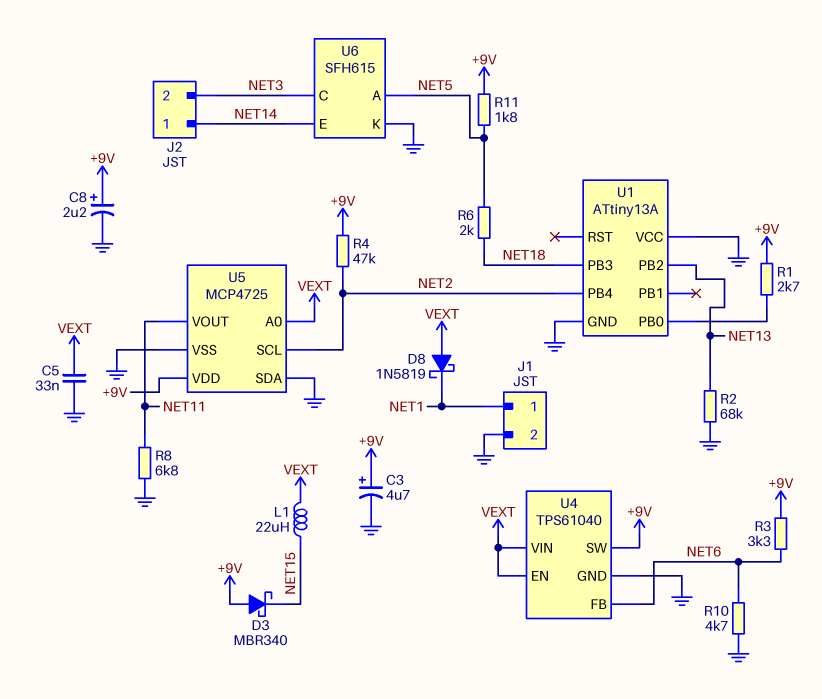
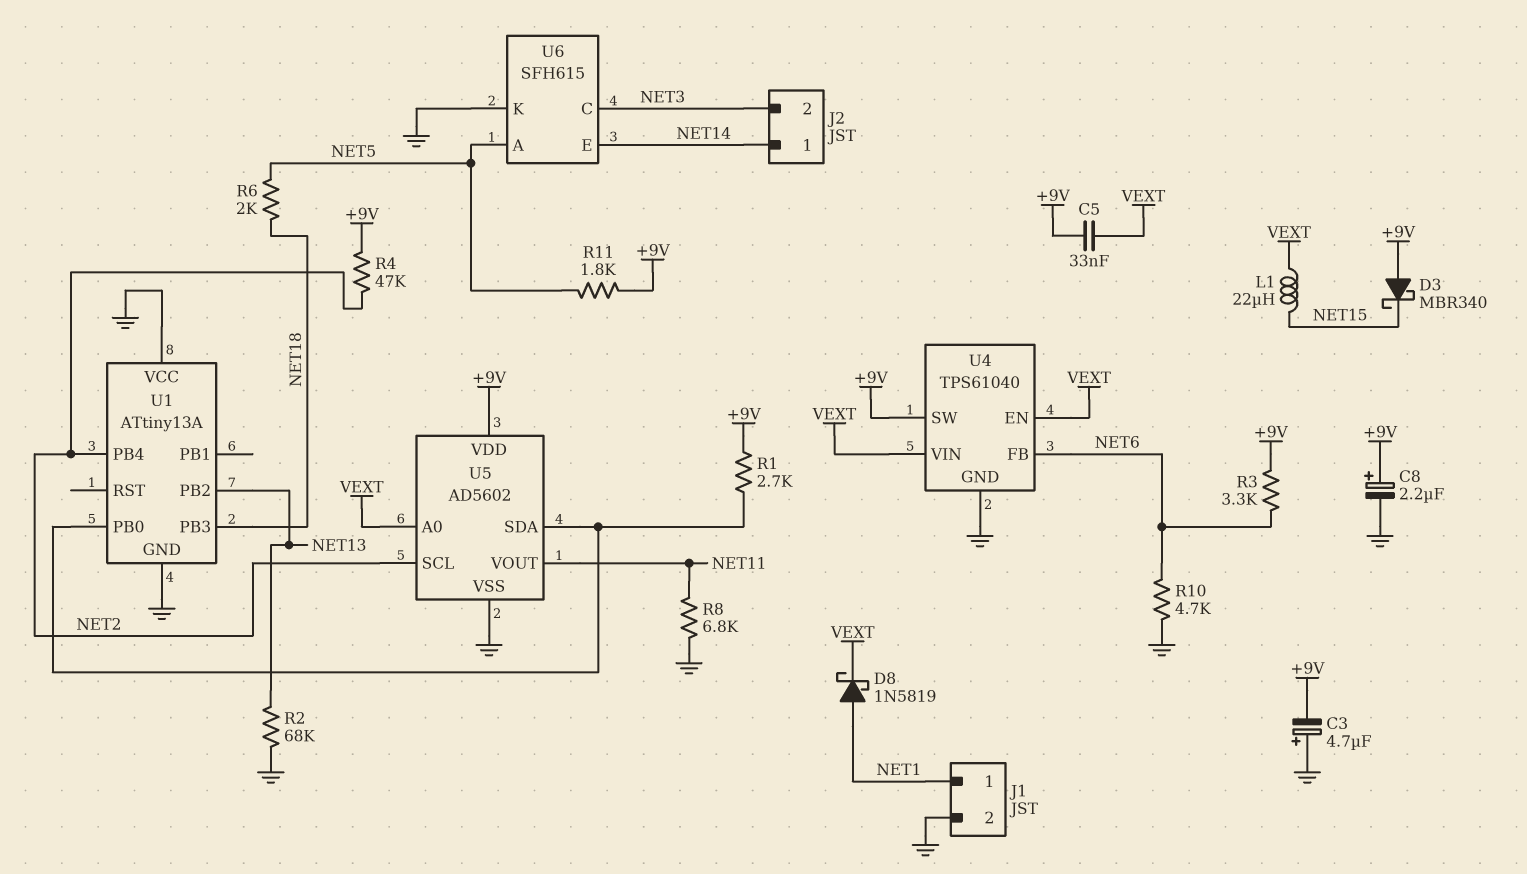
C3: 4.7uF (plus +9V, minus GND) -> 4.7uF (plus GND, minus +9V)
C5: 33nF (GND, VEXT) -> 33nF (+9V, VEXT)
D8: schottky 1N5819 (A VEXT, K NET1) -> schottky 1N5819 (A NET1, K VEXT)
U5: MCP4725 -> AD5602
U5 pin SDA: GND -> U1/PB0

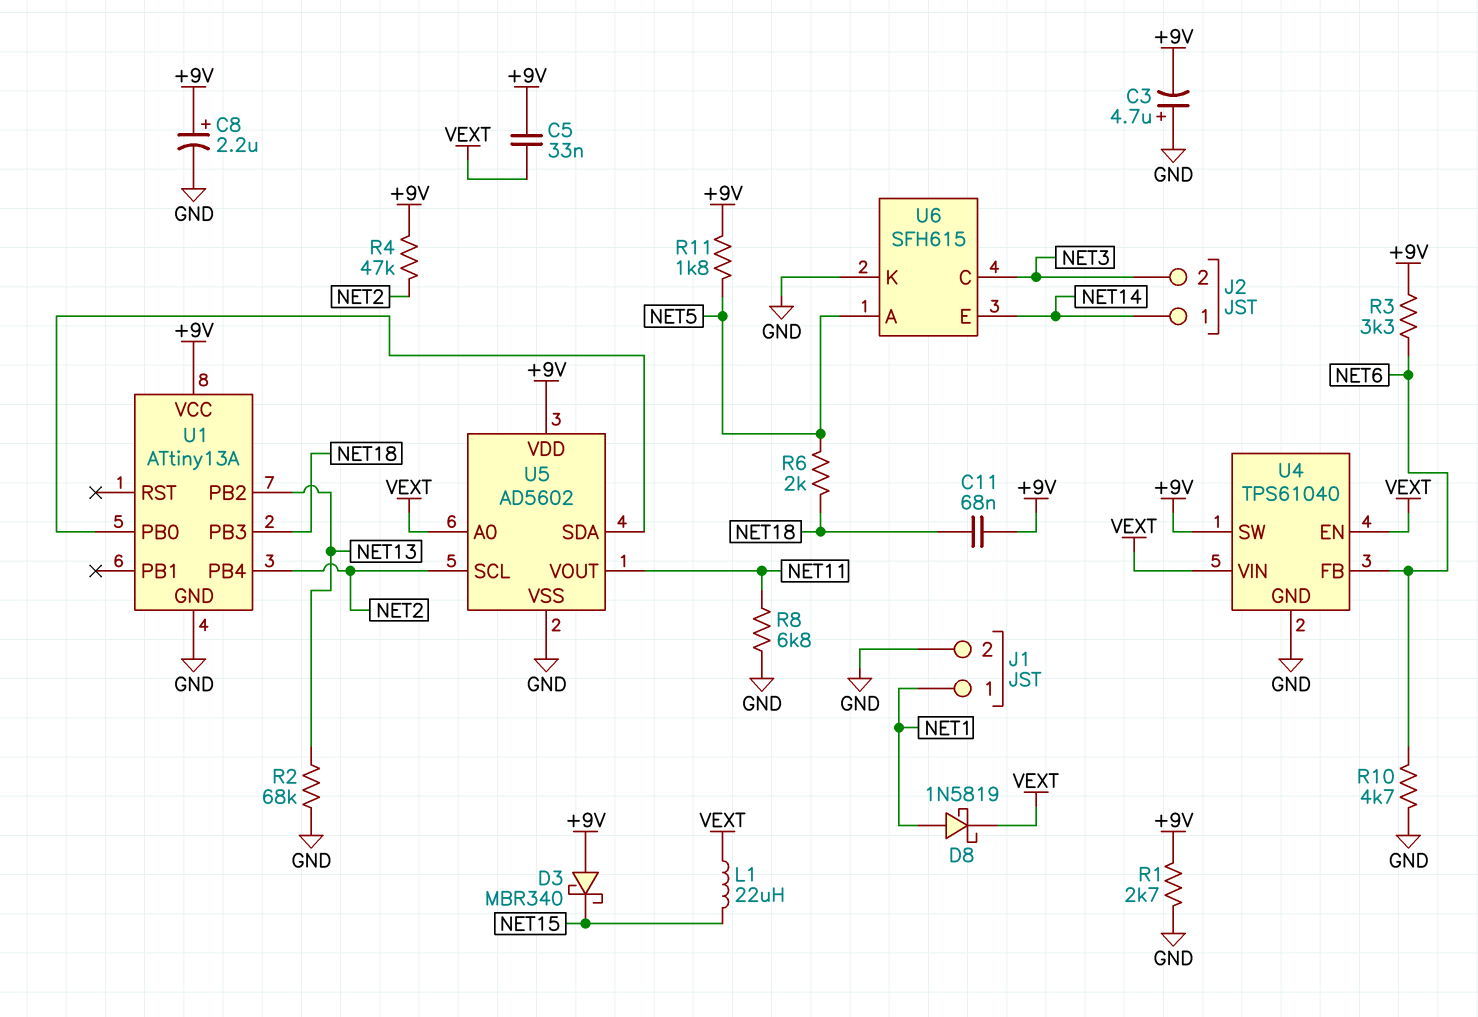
C11: none -> 68nF (+9V, NET18)
R1: 2.7k (+9V, U1/PB0) -> 2.7k (+9V, GND)
U1 pin VCC: GND -> +9V

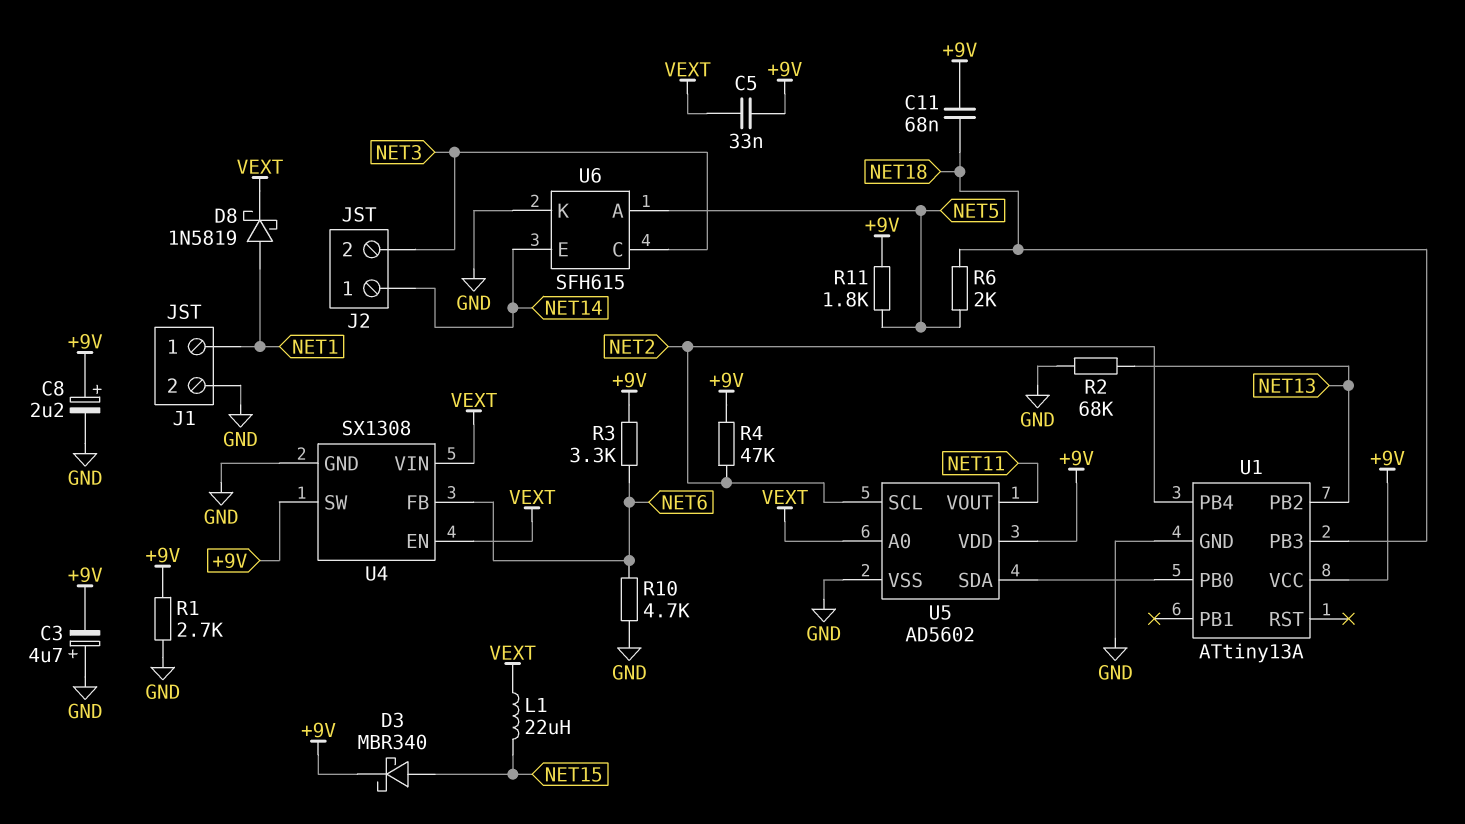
D3: schottky MBR340 (A +9V, K NET15) -> schottky MBR340 (A NET15, K +9V)
R8: 6.8k (GND, NET11) -> none
U4: TPS61040 -> SX1308

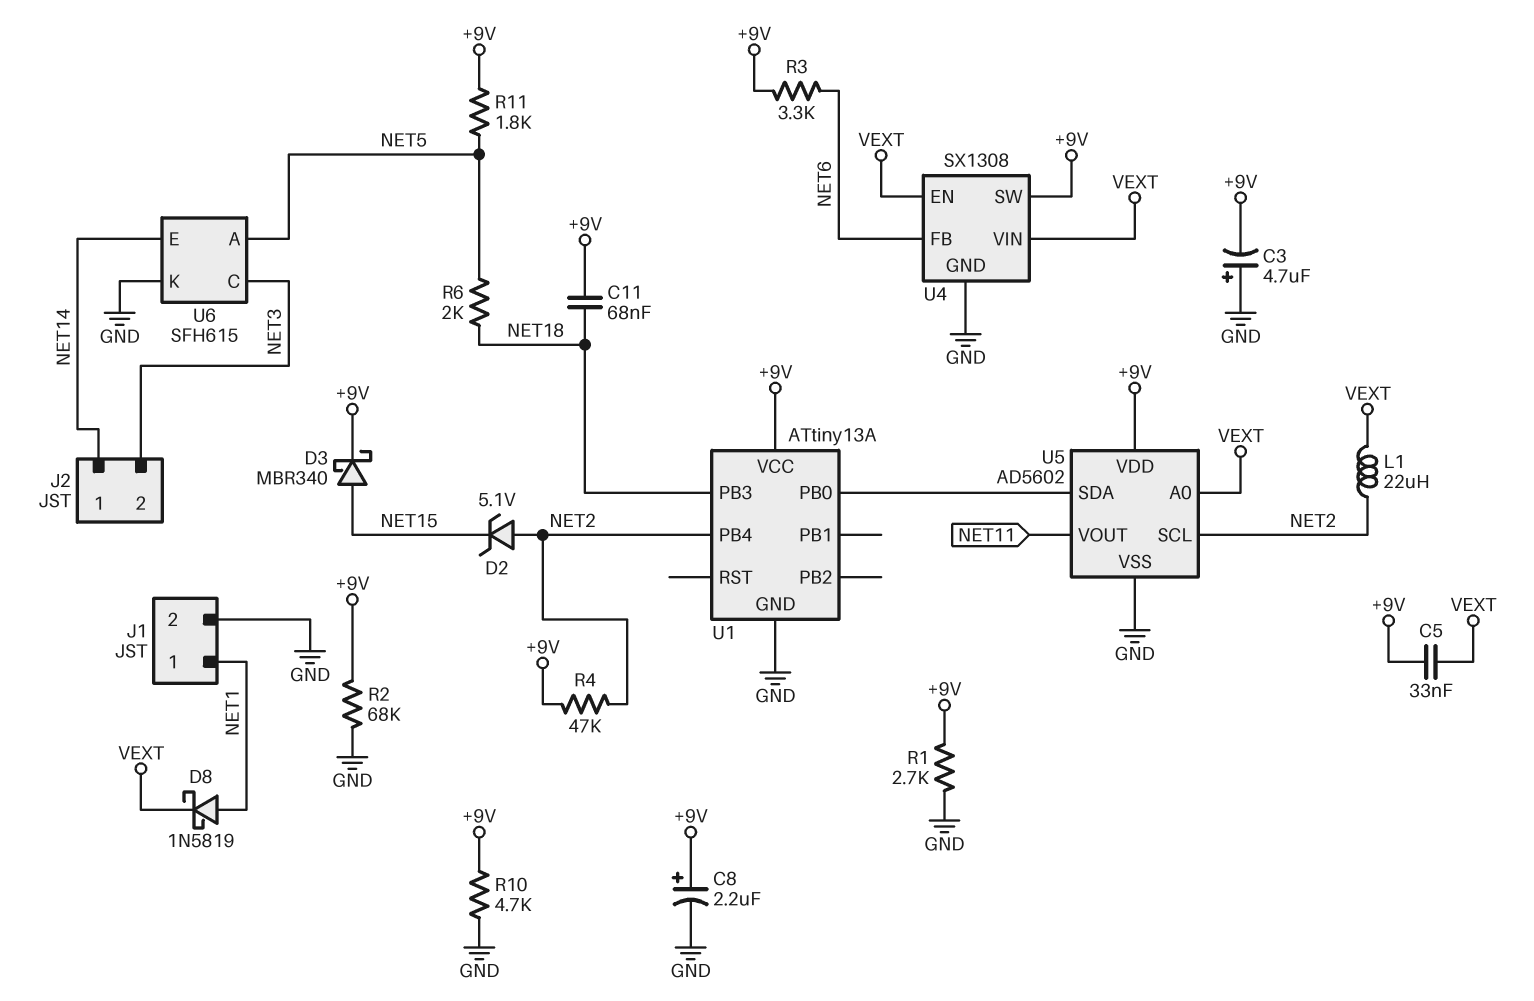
D2: none -> zener 5.1V (A NET2, K NET15)
L1: 22uH (NET15, VEXT) -> 22uH (NET2, VEXT)
R2: 68k (GND, NET13) -> 68k (+9V, GND)
R10: 4.7k (GND, NET6) -> 4.7k (+9V, GND)
U1 pin PB2: NET13 -> none

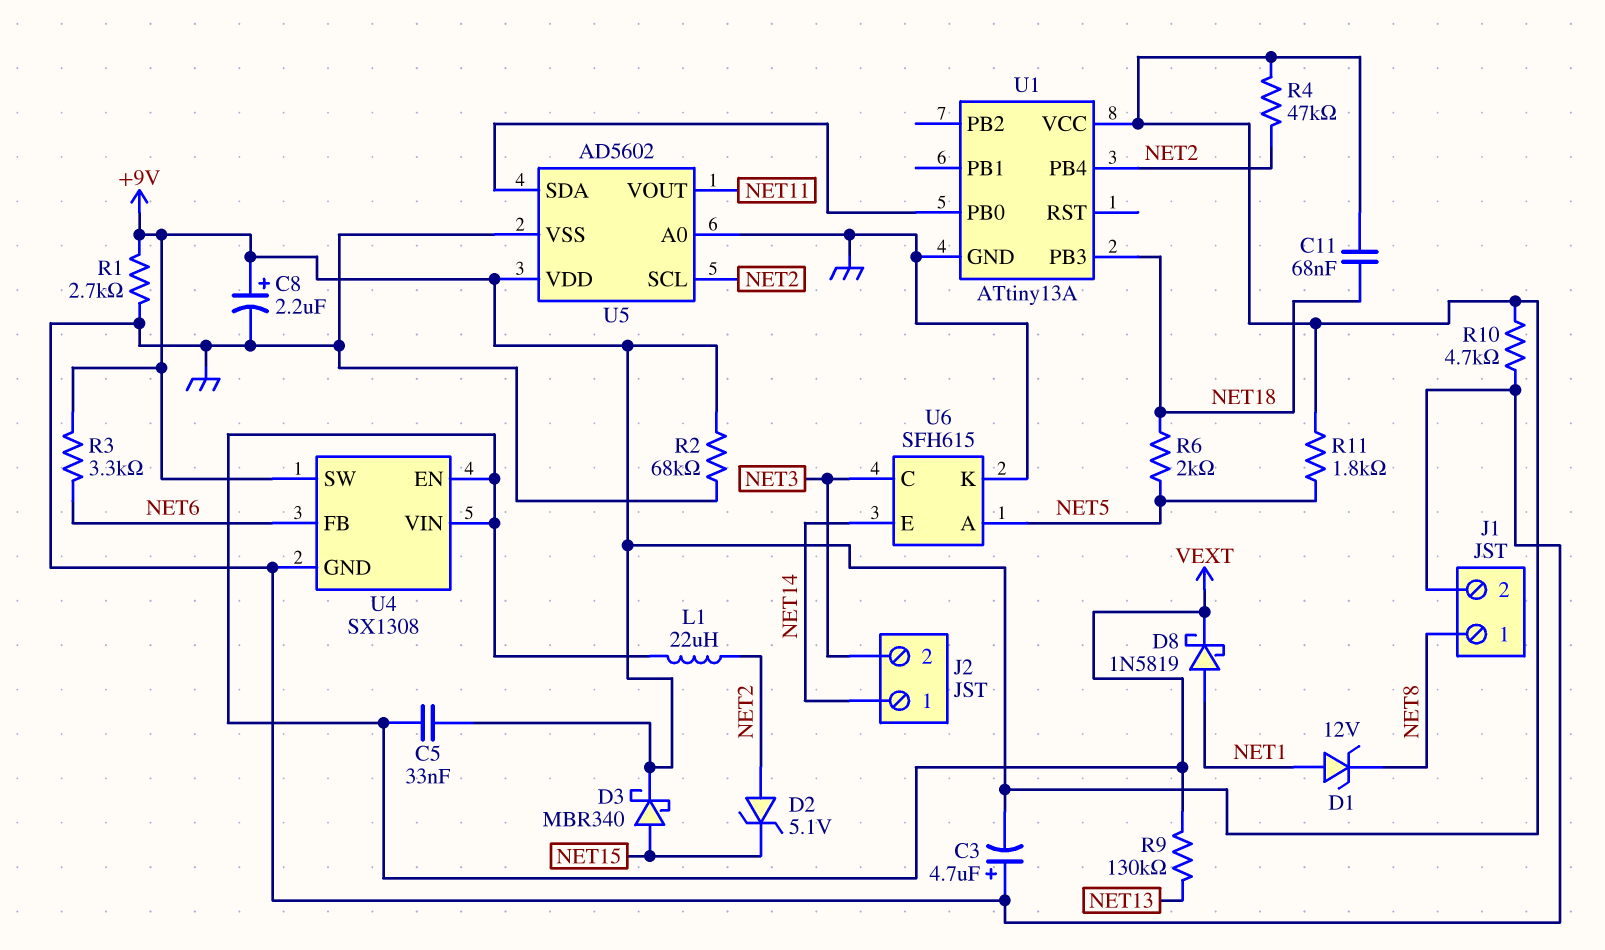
D1: none -> zener 12V (A NET1, K NET8)
J1 pin 1: NET1 -> NET8
R9: none -> 130k (NET13, VEXT)
U5 pin A0: VEXT -> GND

